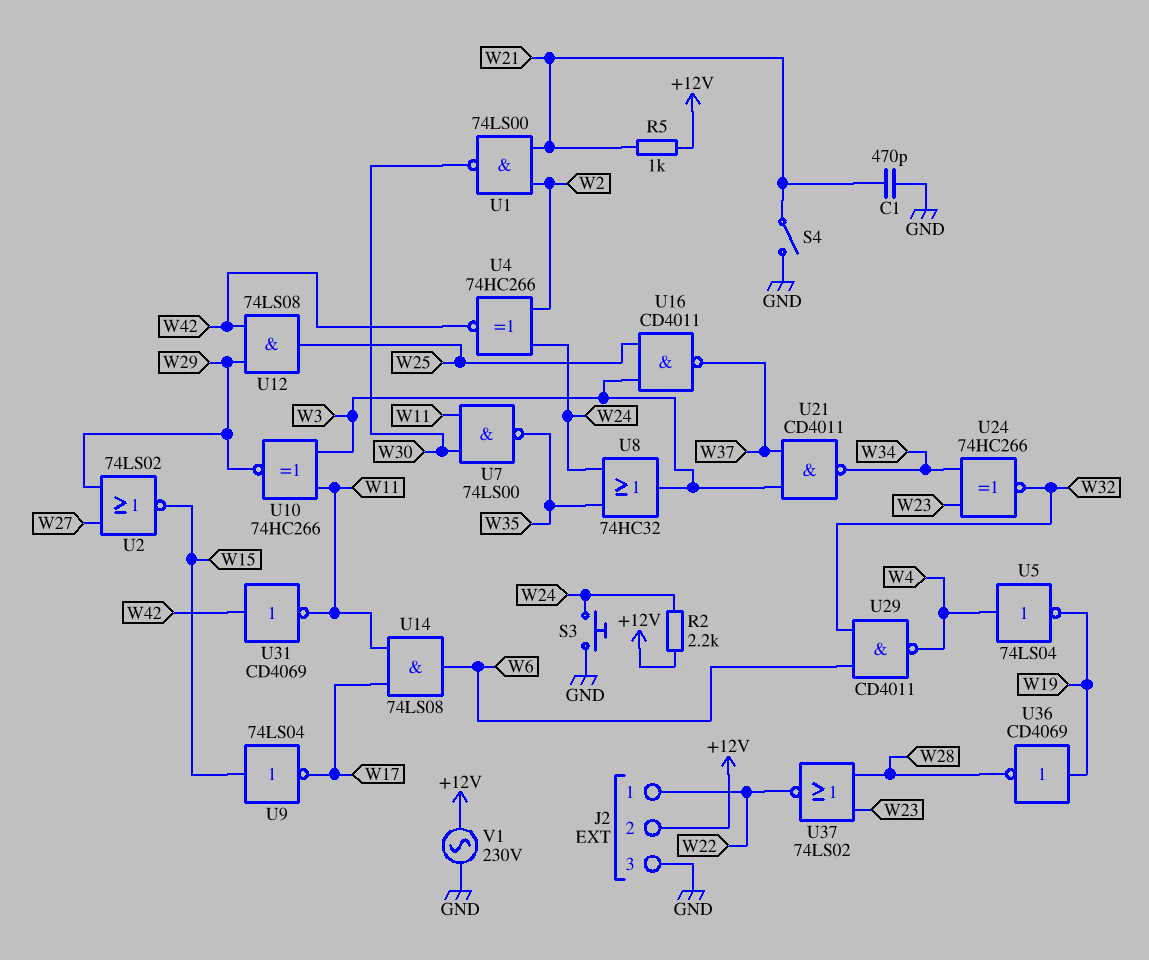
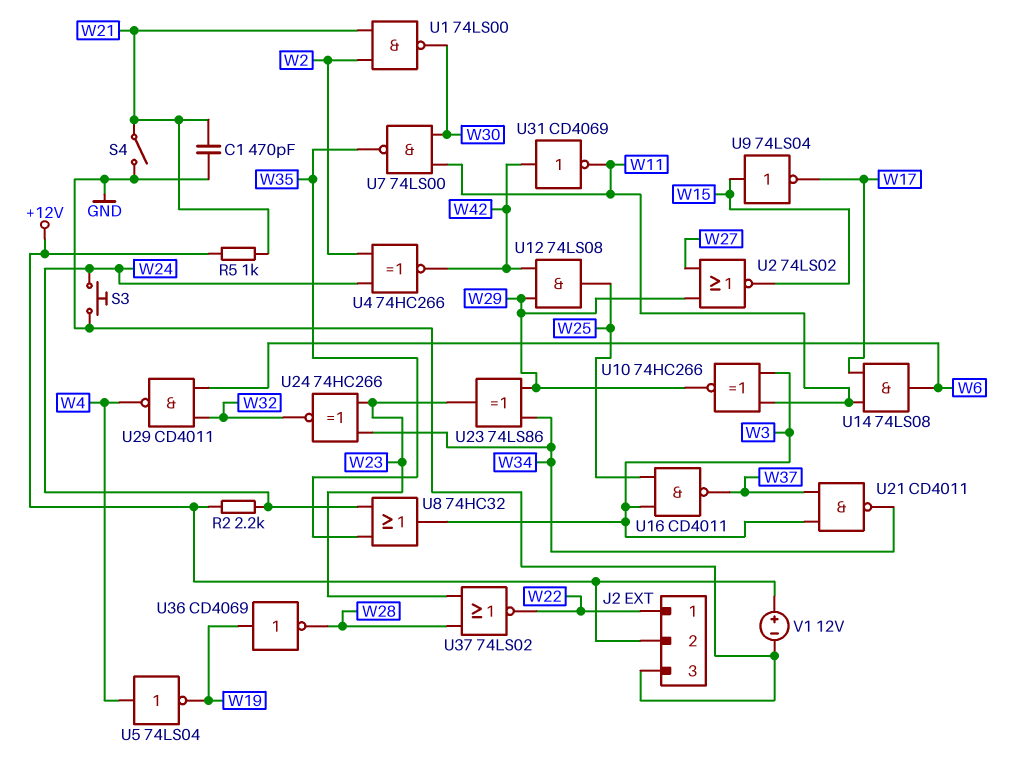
U23: none -> XOR 74LS86 (in W29, in W34, out W23)
V1: AC 230V (+12V, GND) -> 12V (plus +12V, minus GND)

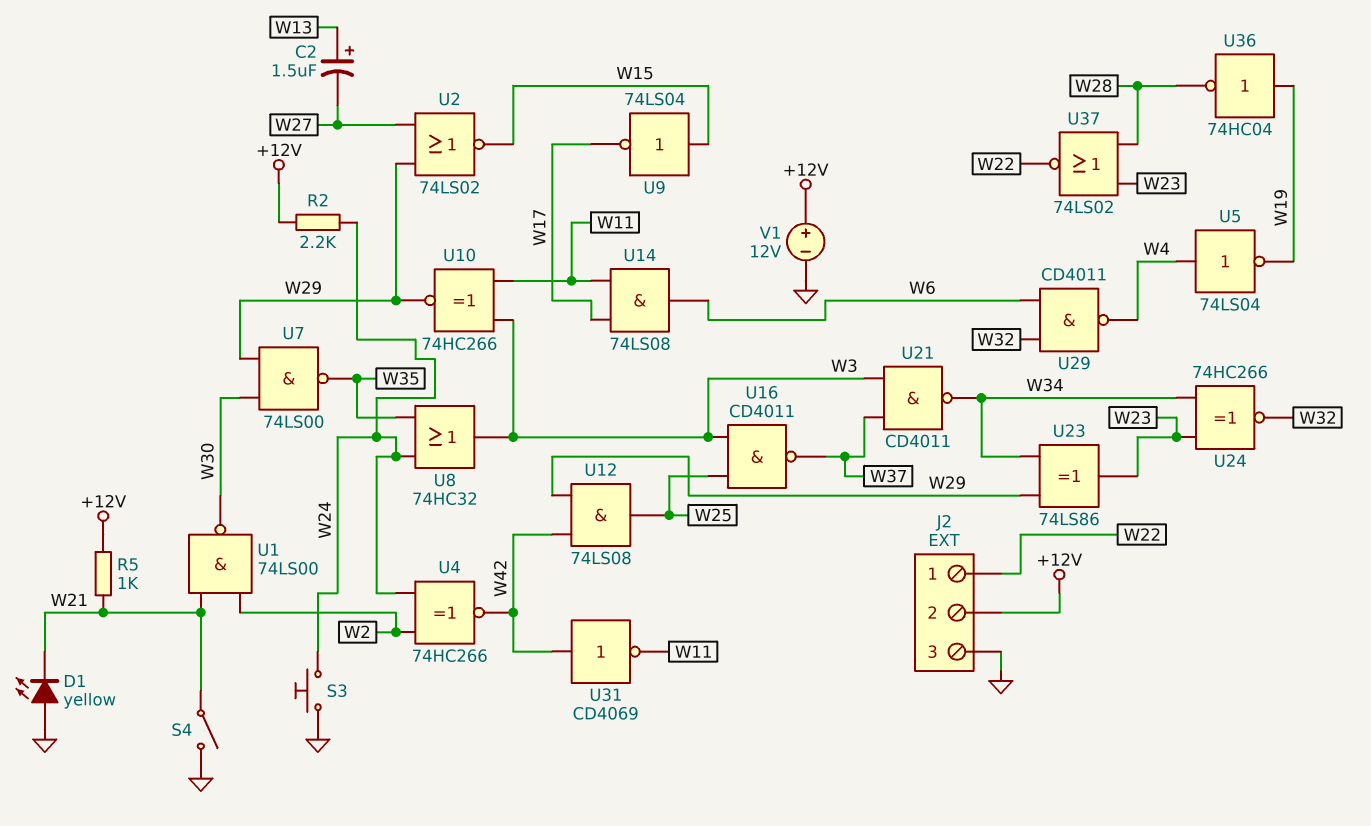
C1: 470pF (GND, W21) -> none
C2: none -> 1.5uF (plus W13, minus W27)
D1: none -> LED yellow (A GND, K W21)
U7: NAND 74LS00 (in W11, in W30, out W35) -> NAND 74LS00 (in W29, in W30, out W35)
U36: NOT CD4069 (in W19, out W28) -> NOT 74HC04 (in W19, out W28)

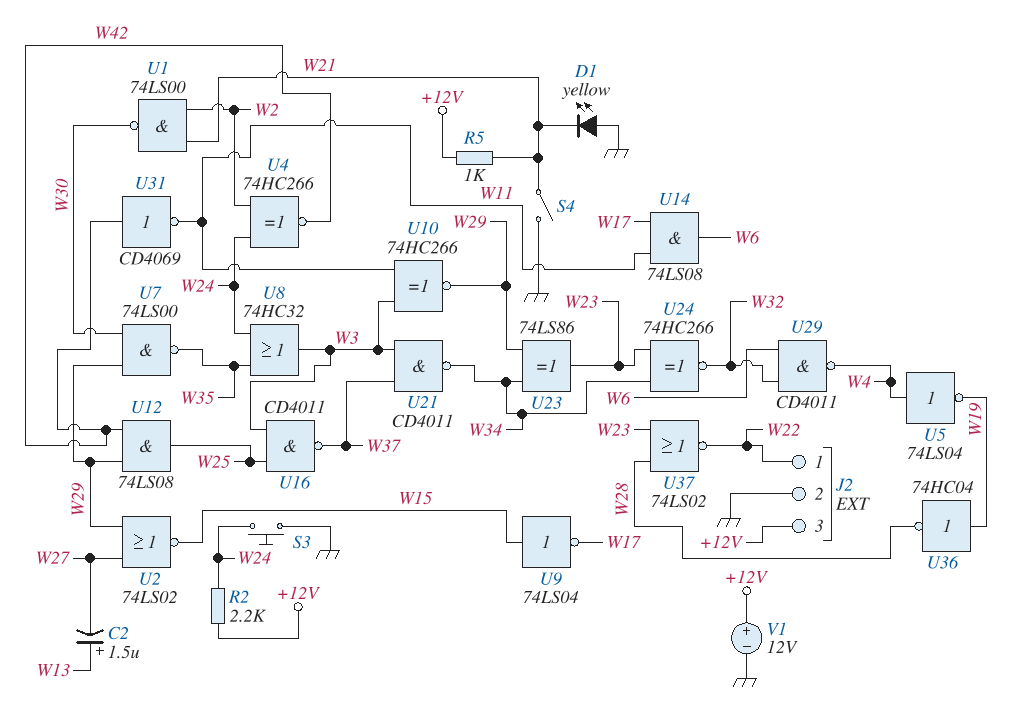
J2 pin 2: +12V -> GND
J2 pin 3: GND -> +12V

